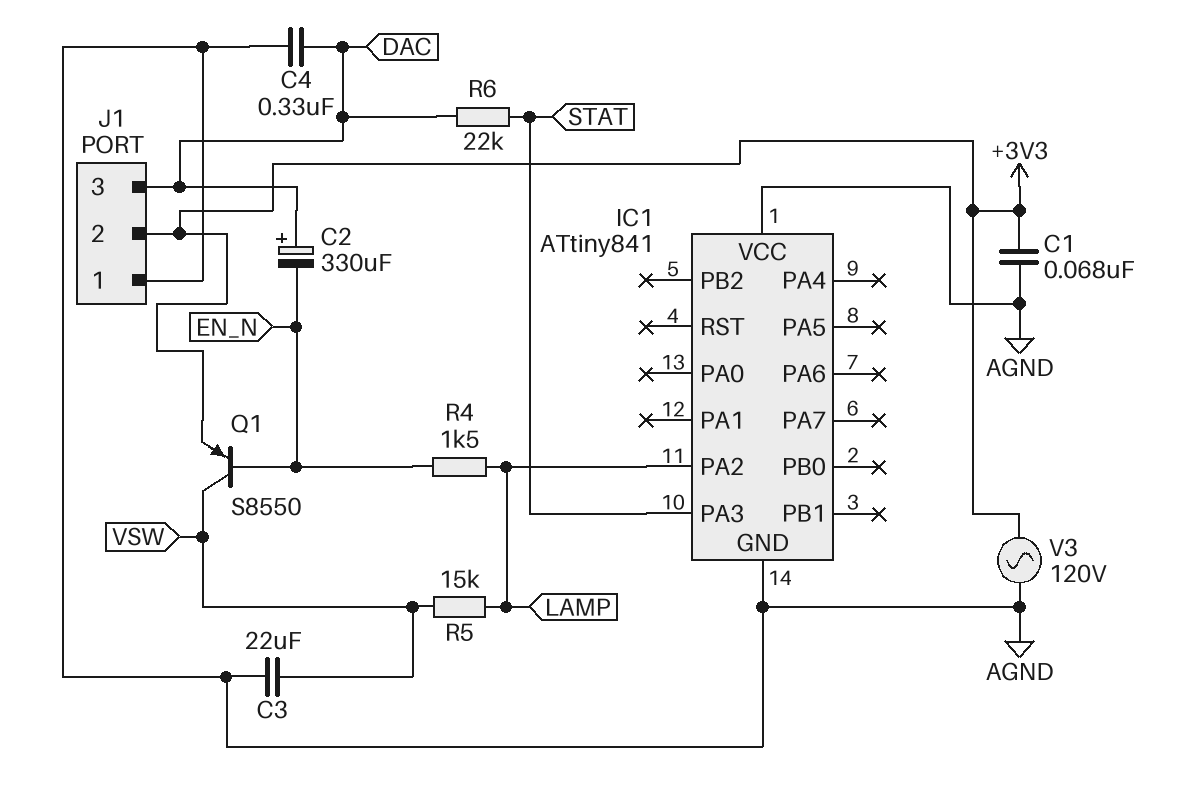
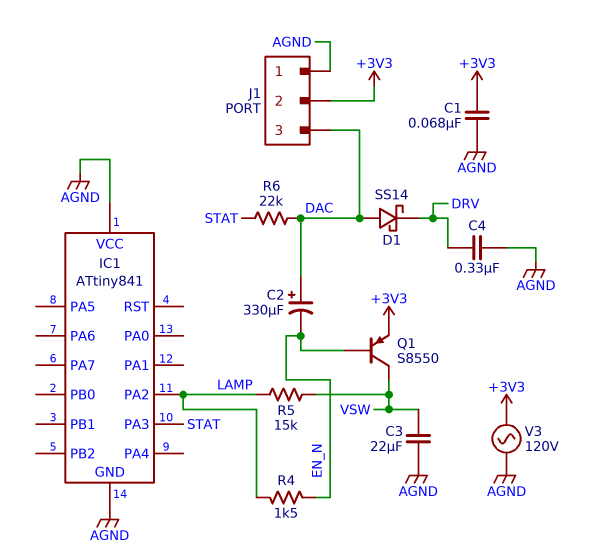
C4: 330nF (AGND, DAC) -> 330nF (AGND, DRV)
D1: none -> schottky SS14 (A DAC, K DRV)

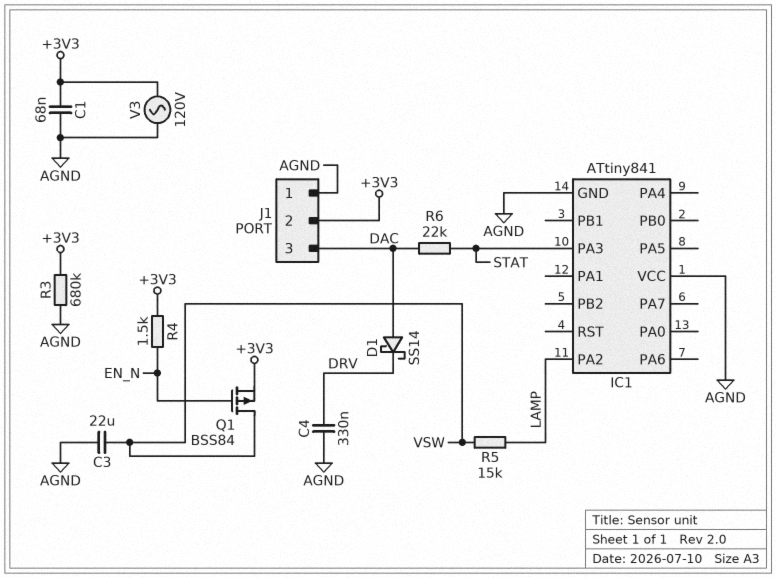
C2: 330uF (plus DAC, minus EN_N) -> none
Q1: PNP S8550 (B EN_N, C VSW, E +3V3) -> PMOS BSS84 (G EN_N, D VSW, S +3V3)
R3: none -> 680k (+3V3, AGND)
R4: 1.5k (EN_N, LAMP) -> 1.5k (+3V3, EN_N)

